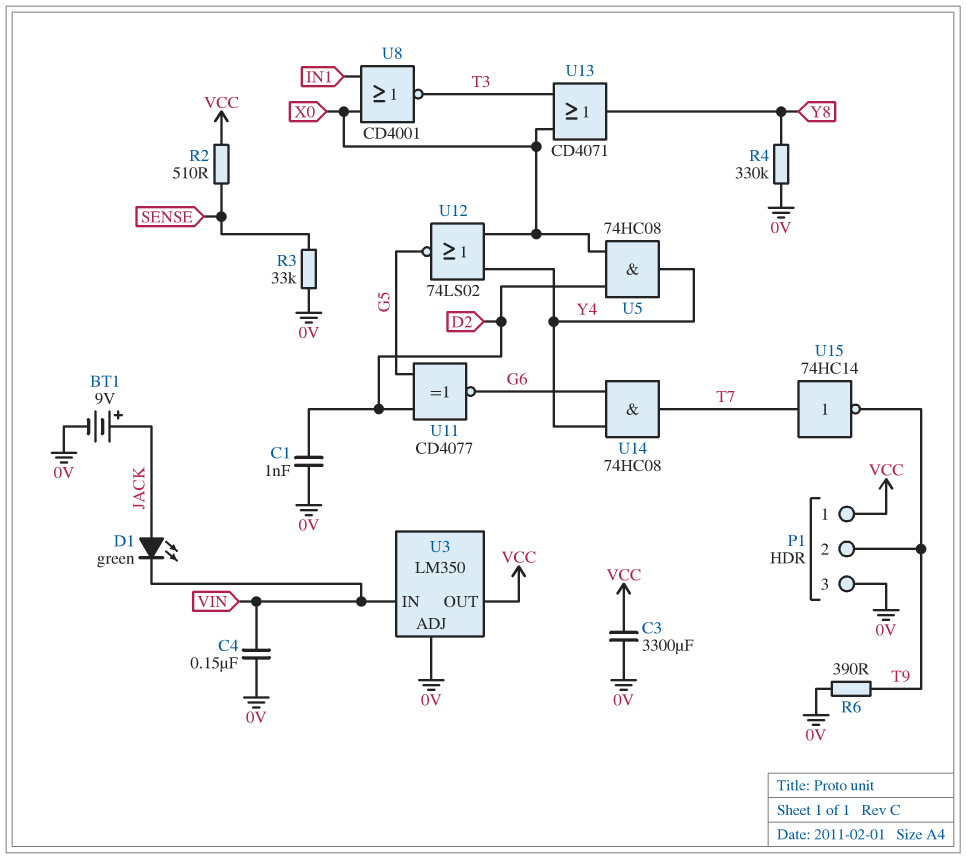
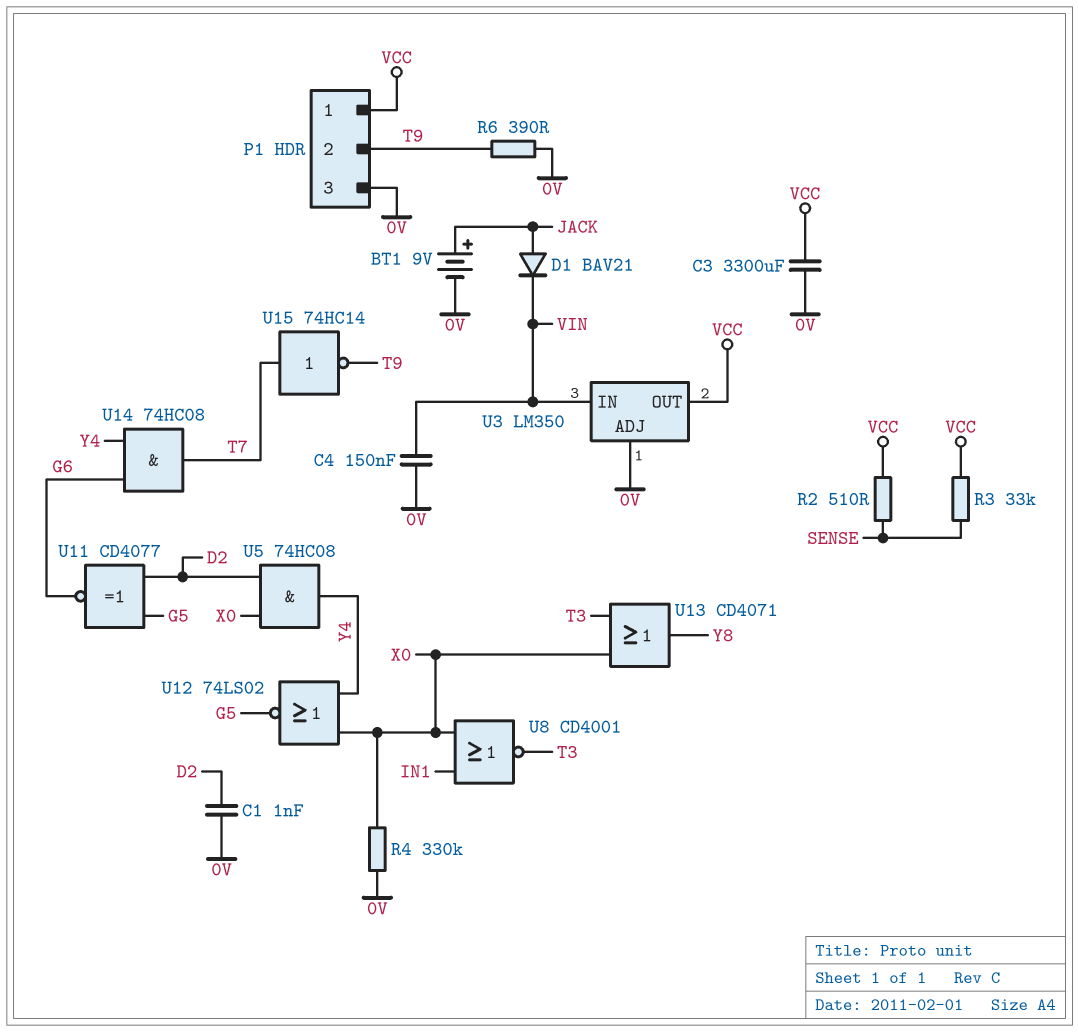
D1: LED green (A JACK, K VIN) -> diode BAV21 (A JACK, K VIN)
R3: 33k (0V, SENSE) -> 33k (SENSE, VCC)
R4: 330k (0V, Y8) -> 330k (0V, X0)

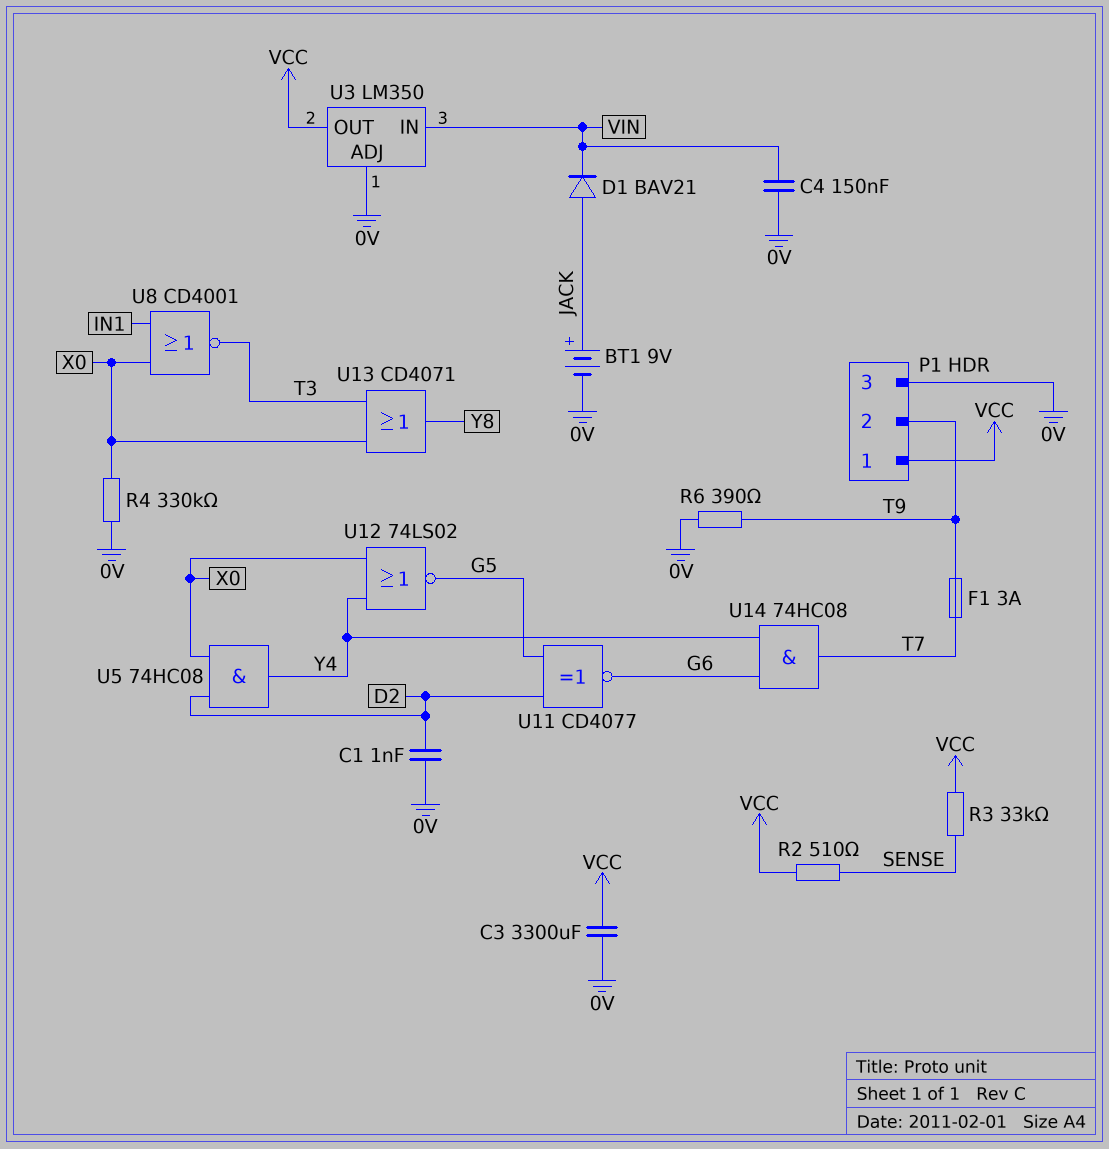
F1: none -> 3A (T7, T9)
U15: NOT 74HC14 (in T7, out T9) -> none

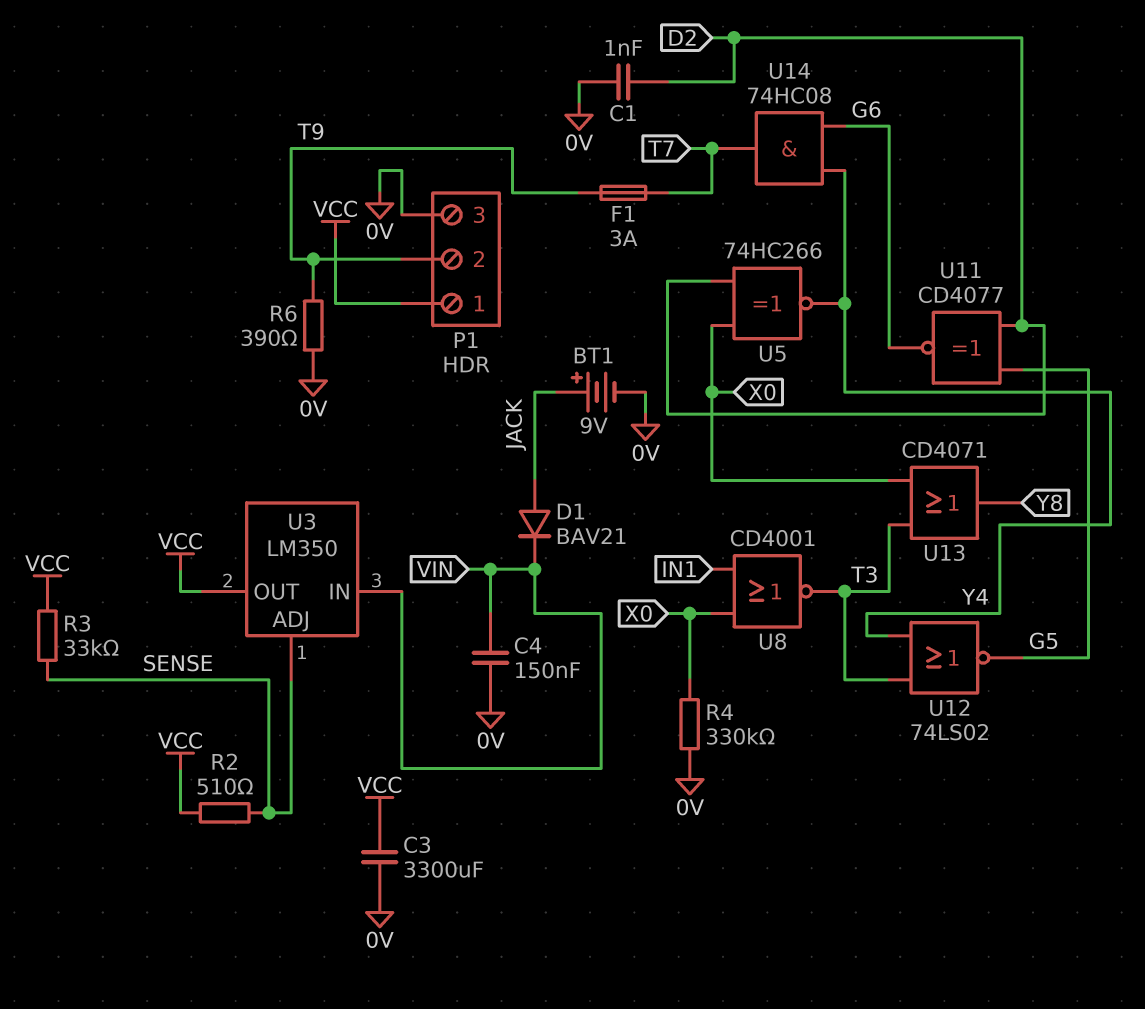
U3 pin ADJ: 0V -> SENSE
U5: AND 74HC08 (in D2, in X0, out Y4) -> XNOR 74HC266 (in D2, in X0, out Y4)
U12: NOR 74LS02 (in X0, in Y4, out G5) -> NOR 74LS02 (in T3, in Y4, out G5)

